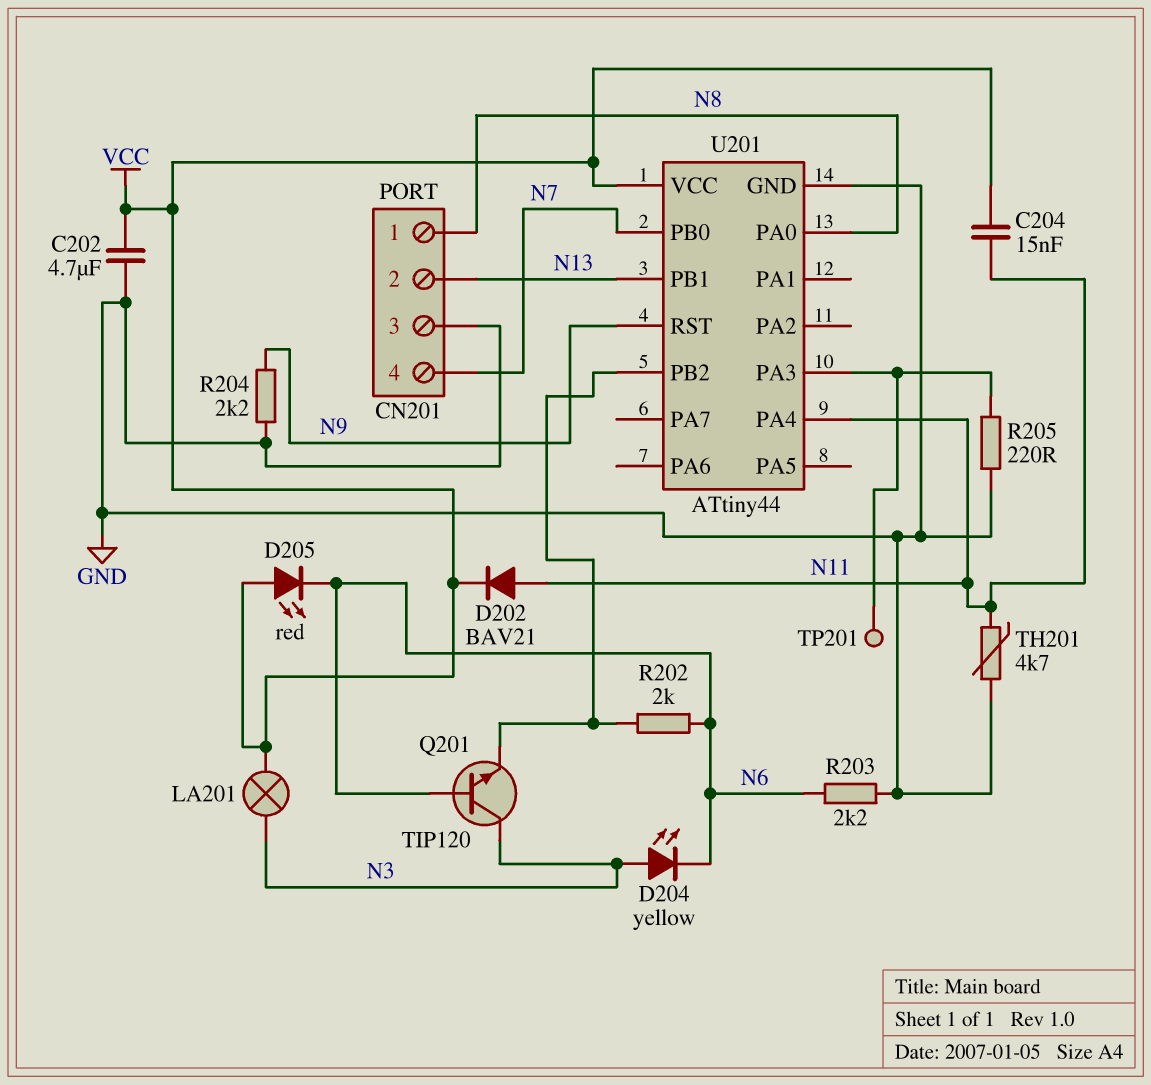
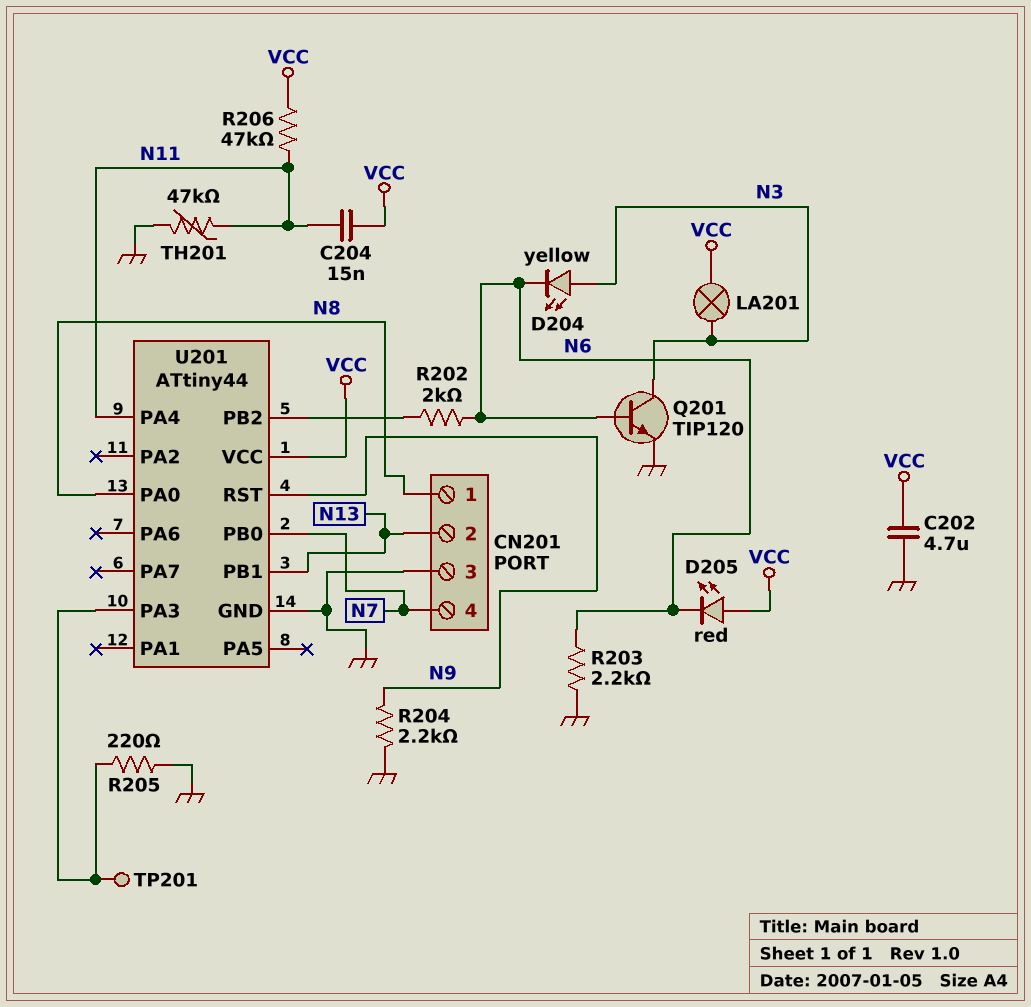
D202: diode BAV21 (A N11, K VCC) -> none
Q201: NPN TIP120 (B N6, C N3, E U201/PB2) -> NPN TIP120 (B N6, C N3, E GND)
R206: none -> 47k (N11, VCC)
TH201: 4.7k (GND, N11) -> 47k (GND, N11)

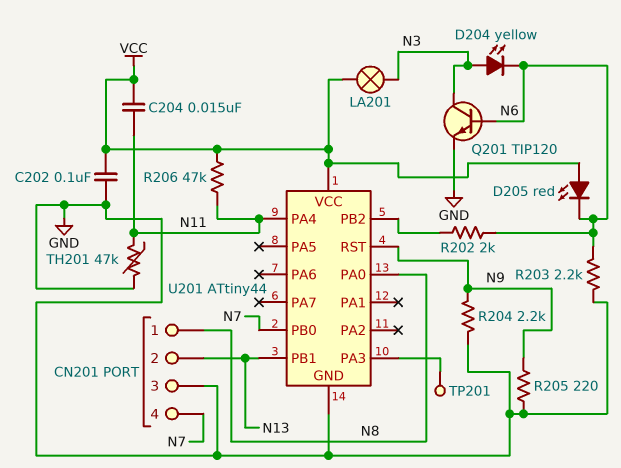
C202: 4.7uF (GND, VCC) -> 100nF (GND, VCC)
R205: 220 (GND, U201/PA3) -> 220 (GND, N9)

